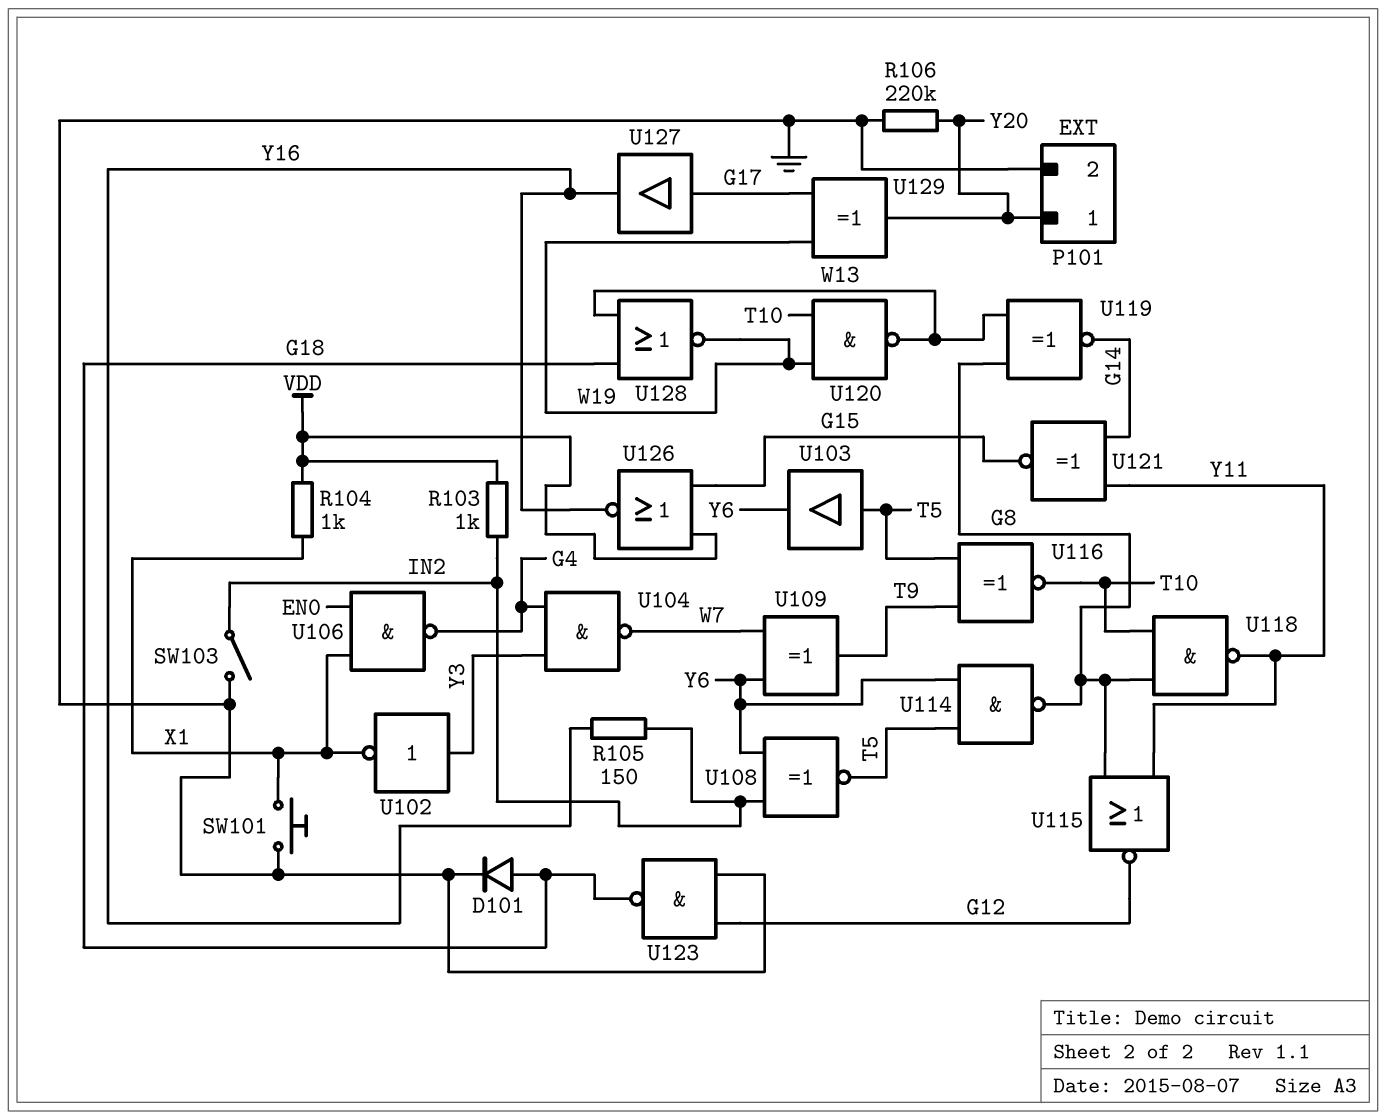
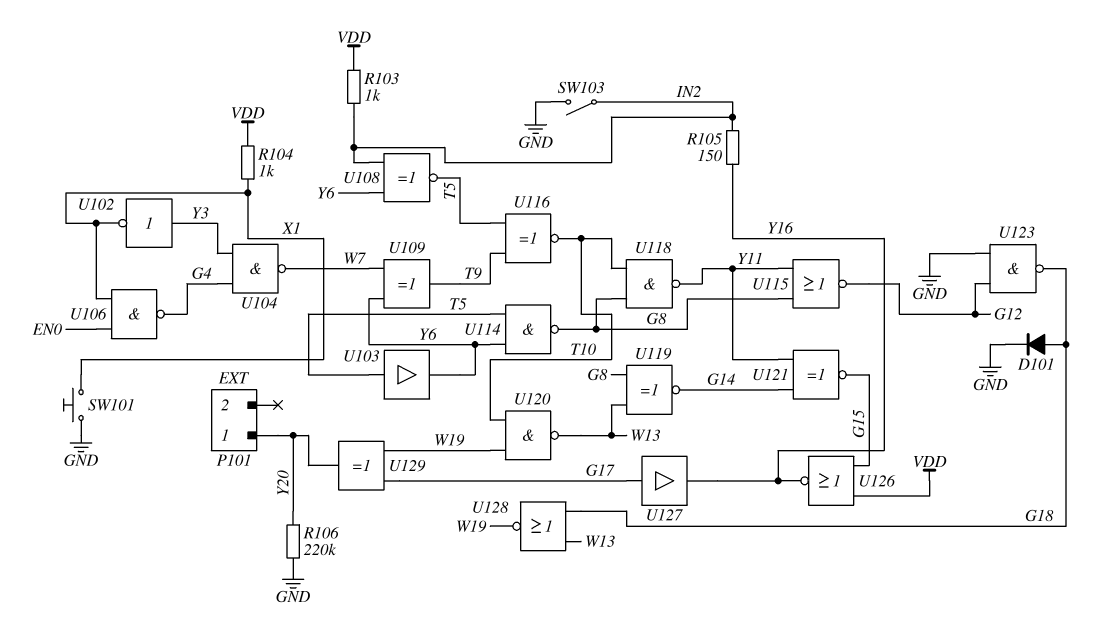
P101 pin 2: GND -> none

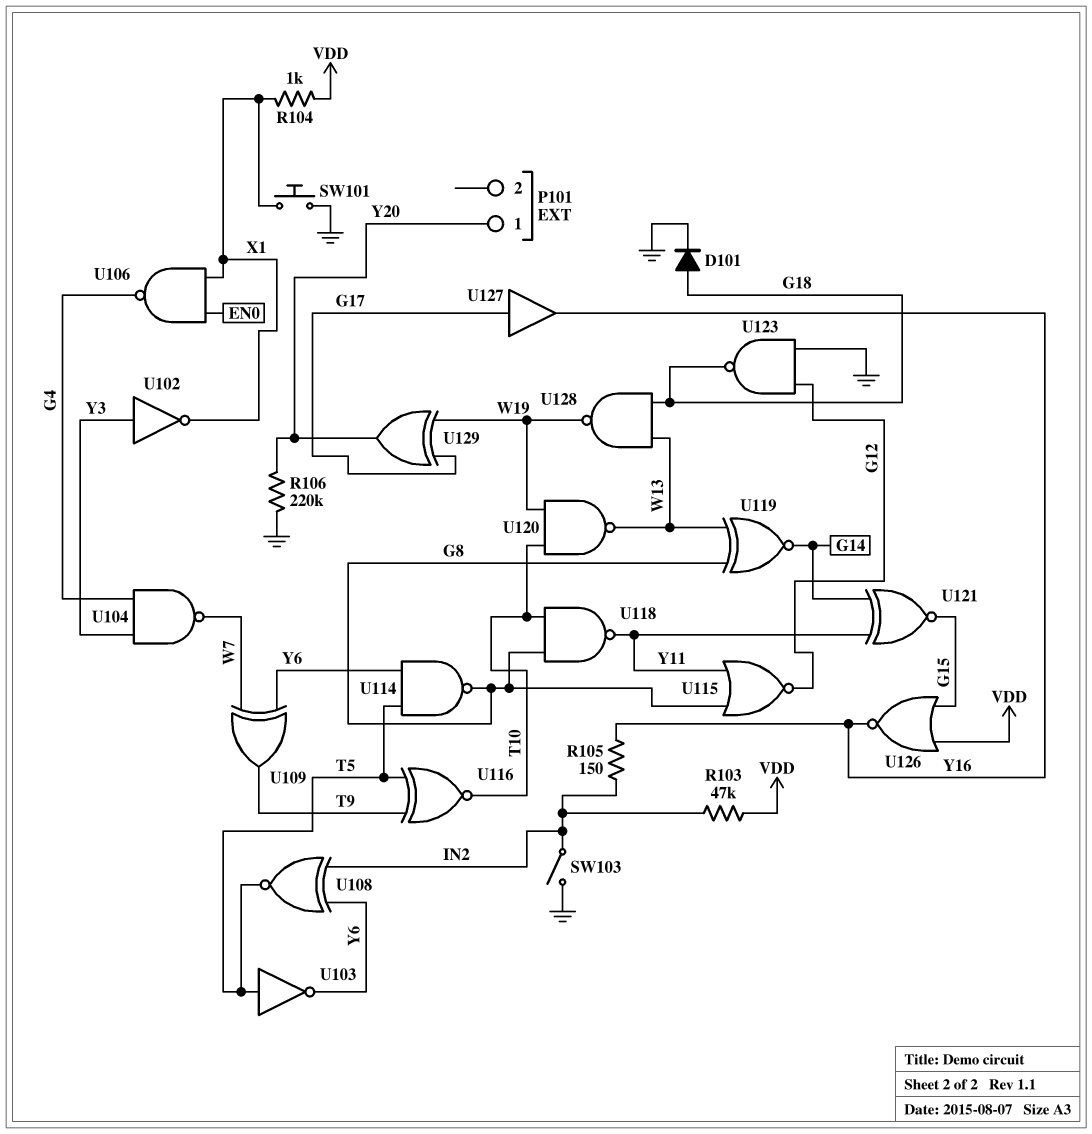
R103: 1k (IN2, VDD) -> 47k (IN2, VDD)
U103: buffer (in T5, out Y6) -> NOT (in T5, out Y6)
U128: NOR (in G18, in W13, out W19) -> NAND (in G18, in W13, out W19)

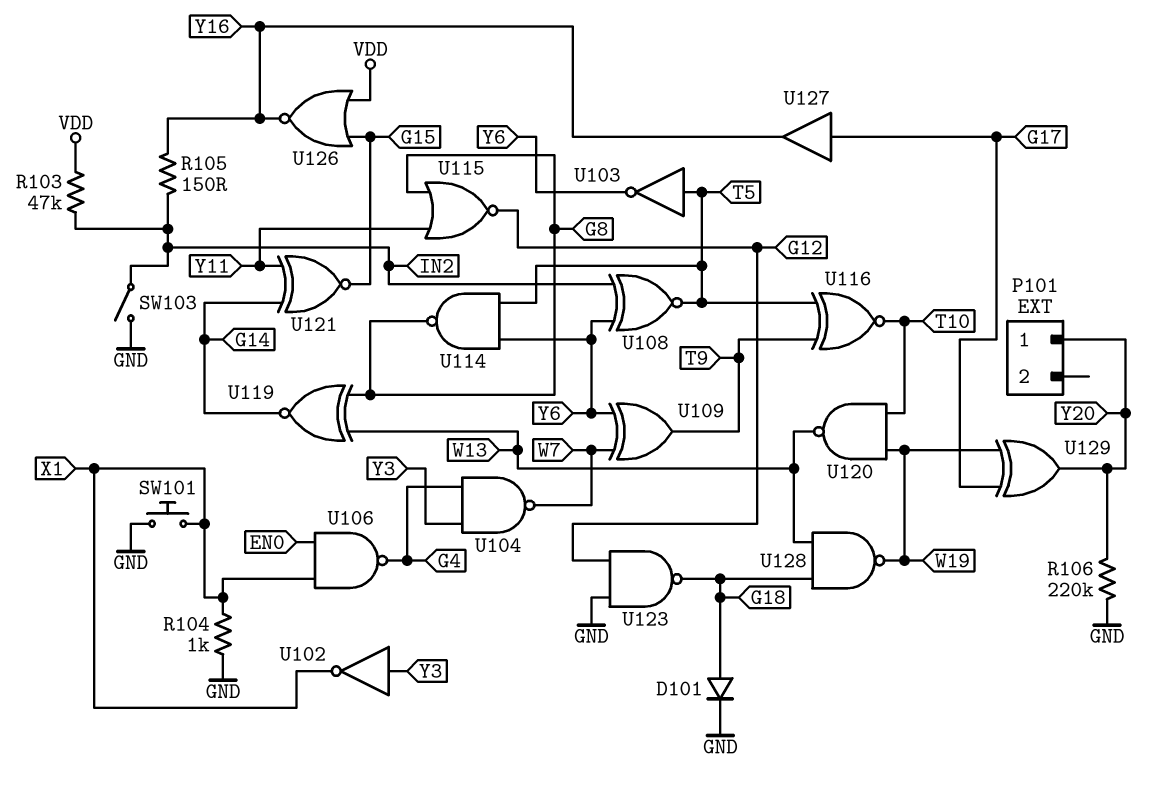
R104: 1k (VDD, X1) -> 1k (GND, X1)
U118: NAND (in G8, in T10, out Y11) -> none

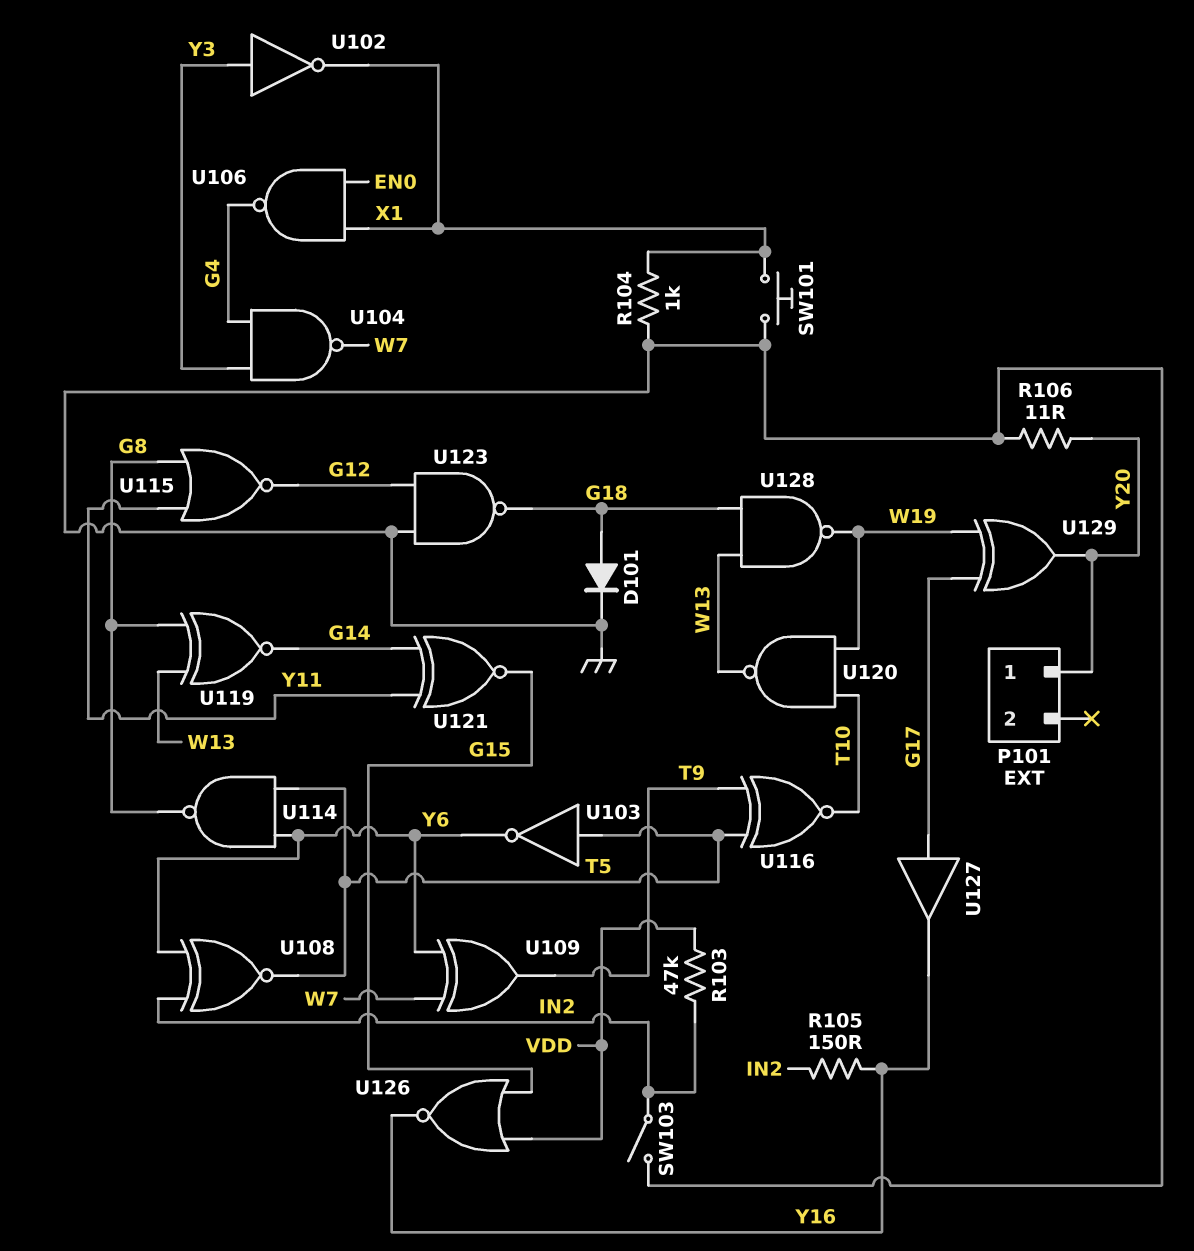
R106: 220k (GND, Y20) -> 11 (GND, Y20)

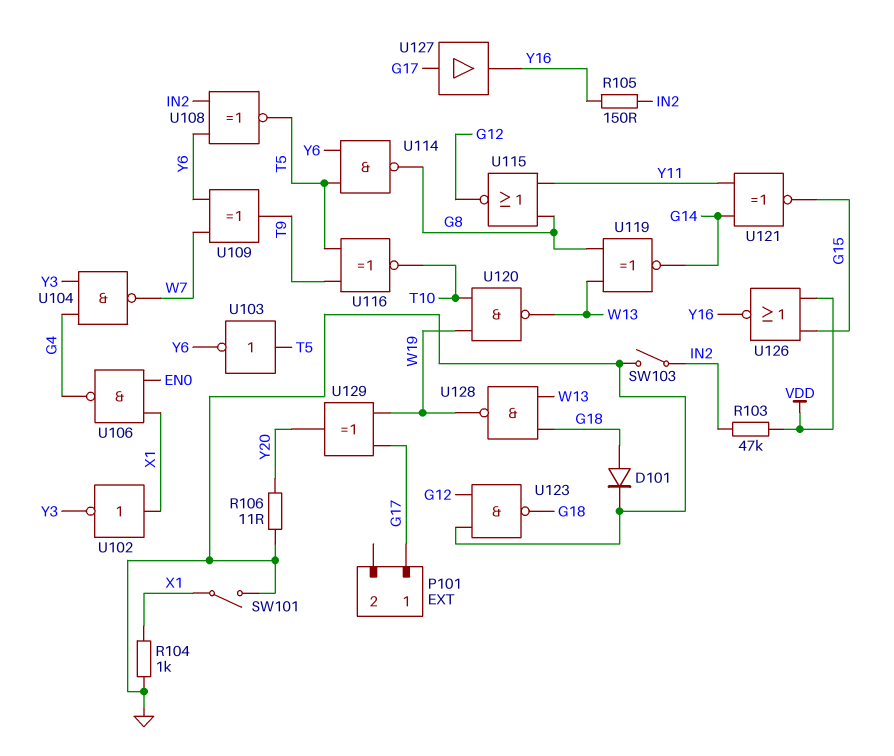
P101 pin 1: Y20 -> G17
SW101: button (GND, X1) -> switch (GND, X1)
U102: NOT (in Y3, out X1) -> NOT (in X1, out Y3)

